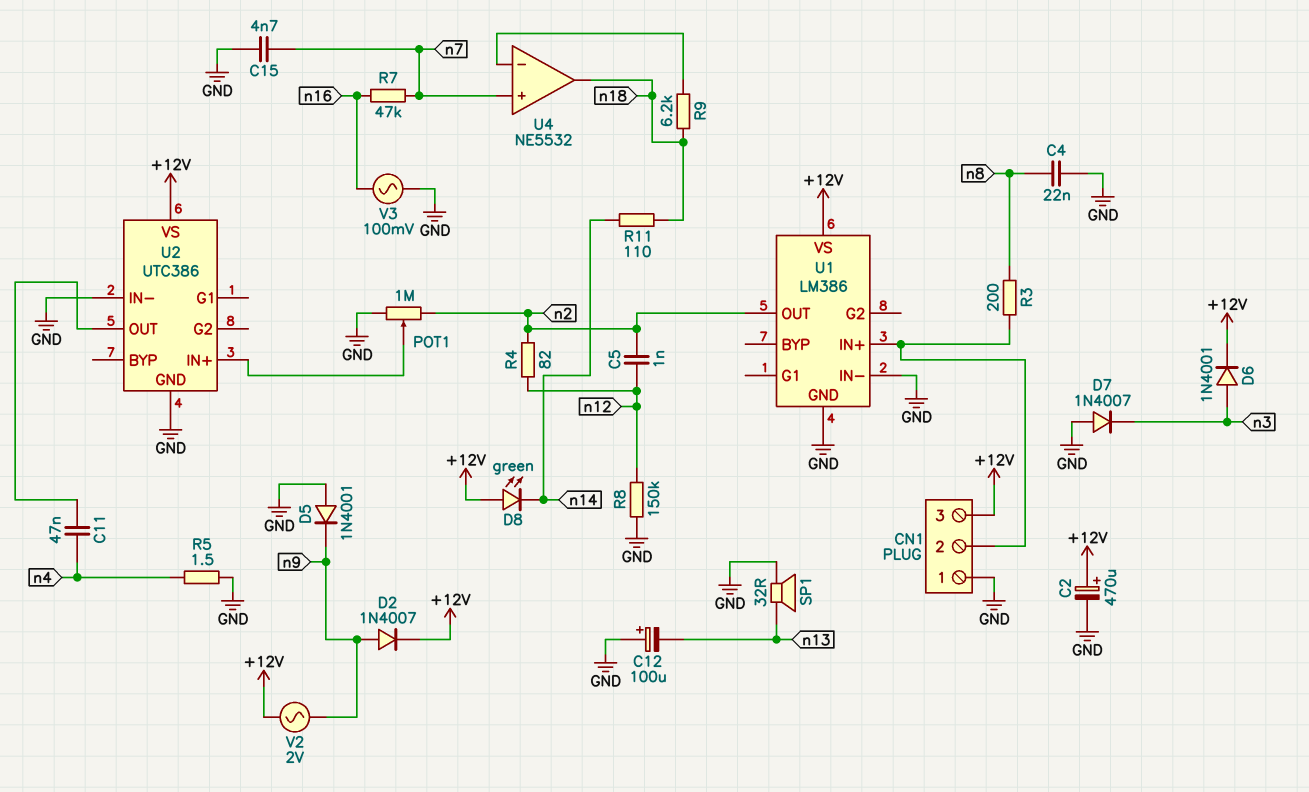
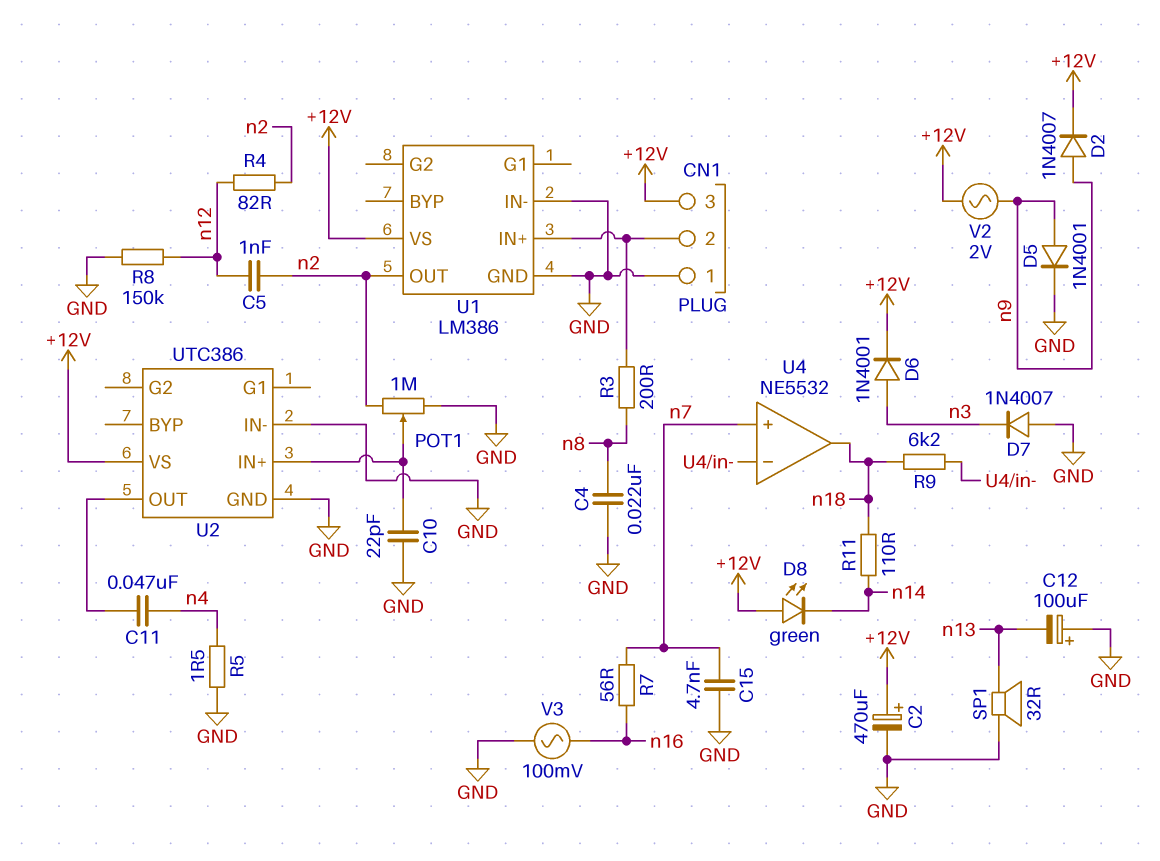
C10: none -> 22pF (GND, U2/IN+)
D5: diode 1N4001 (A GND, K n9) -> diode 1N4001 (A n9, K GND)
R7: 47k (n7, n16) -> 56 (n7, n16)

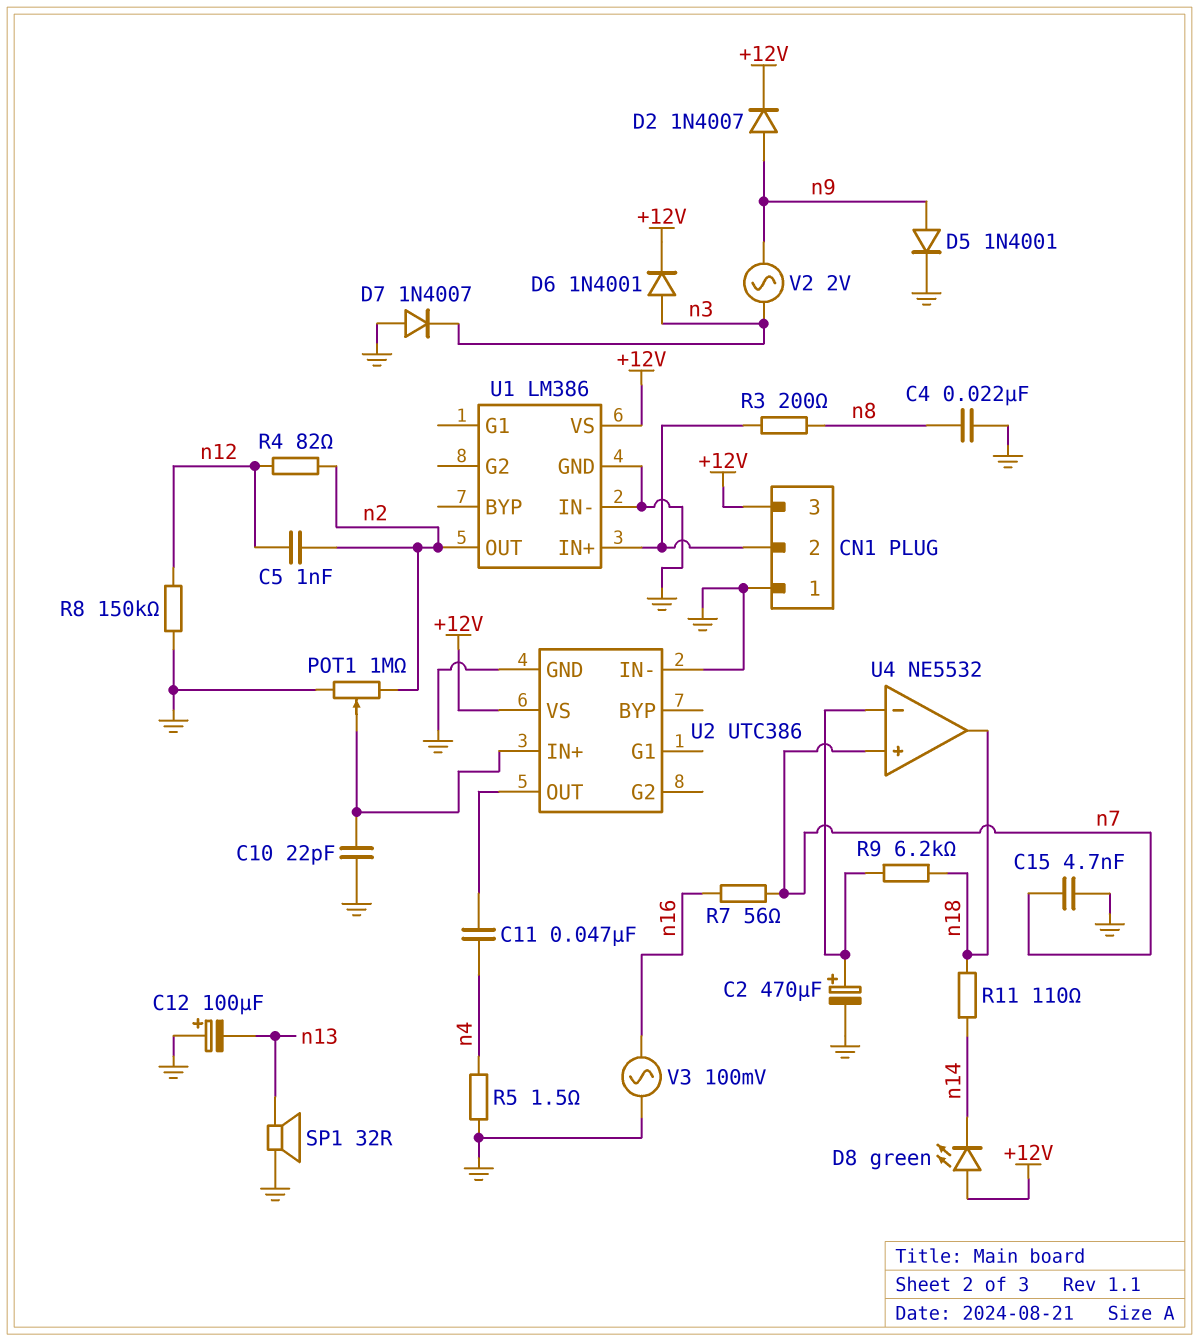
C2: 470uF (plus +12V, minus GND) -> 470uF (plus U4/in-, minus GND)
V2: AC 2V (+12V, n9) -> AC 2V (n3, n9)

